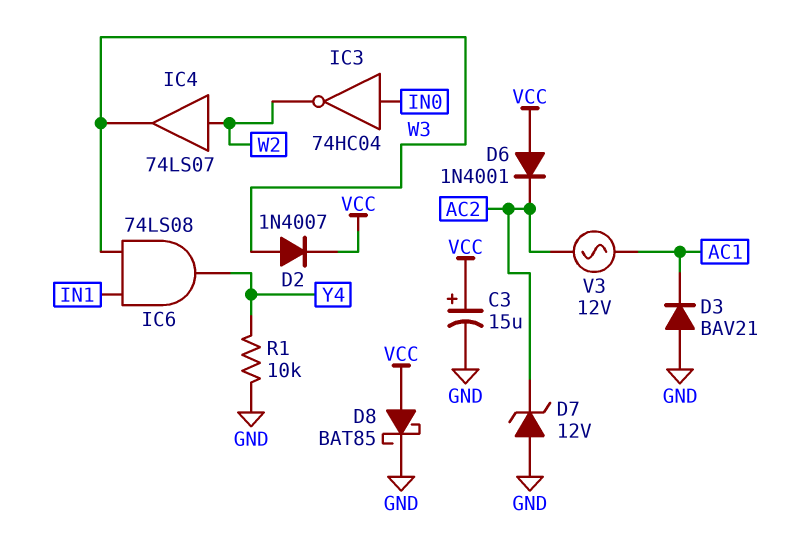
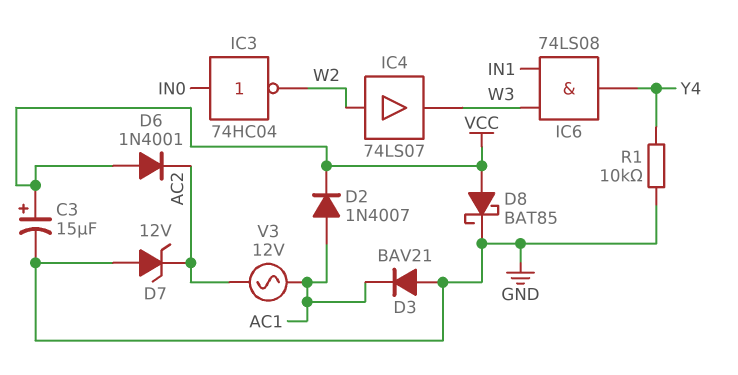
D2: diode 1N4007 (A W3, K VCC) -> diode 1N4007 (A AC1, K VCC)

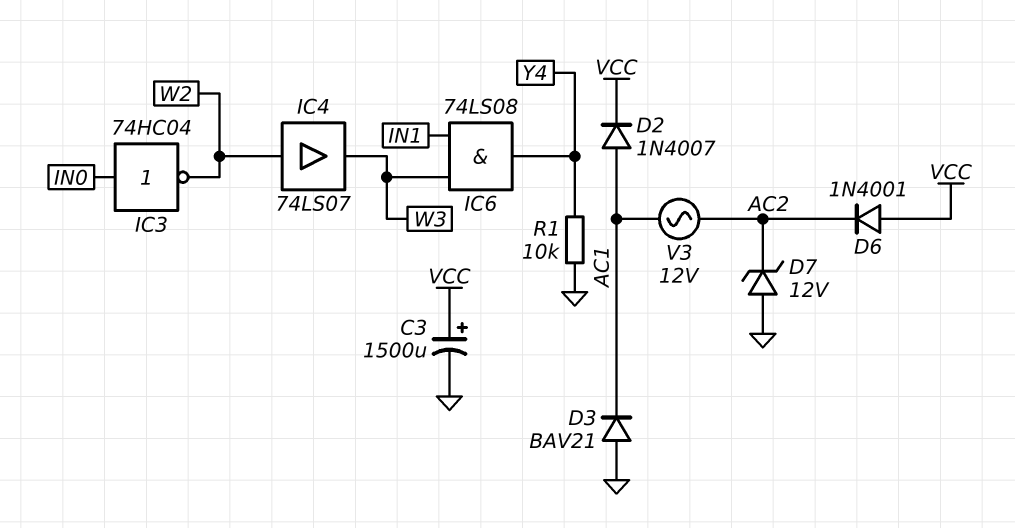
C3: 15uF (plus VCC, minus GND) -> 1500uF (plus VCC, minus GND)
D8: schottky BAT85 (A VCC, K GND) -> none

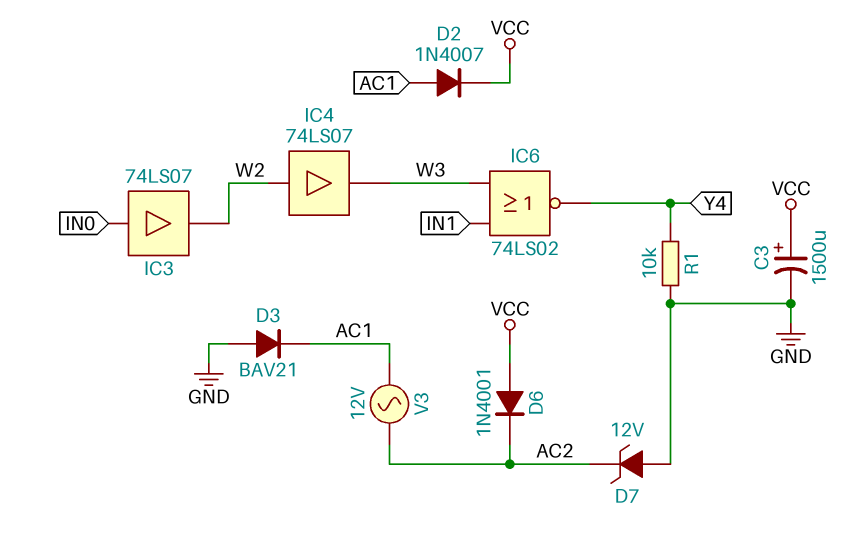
IC3: NOT 74HC04 (in IN0, out W2) -> buffer 74LS07 (in IN0, out W2)
IC6: AND 74LS08 (in IN1, in W3, out Y4) -> NOR 74LS02 (in IN1, in W3, out Y4)

